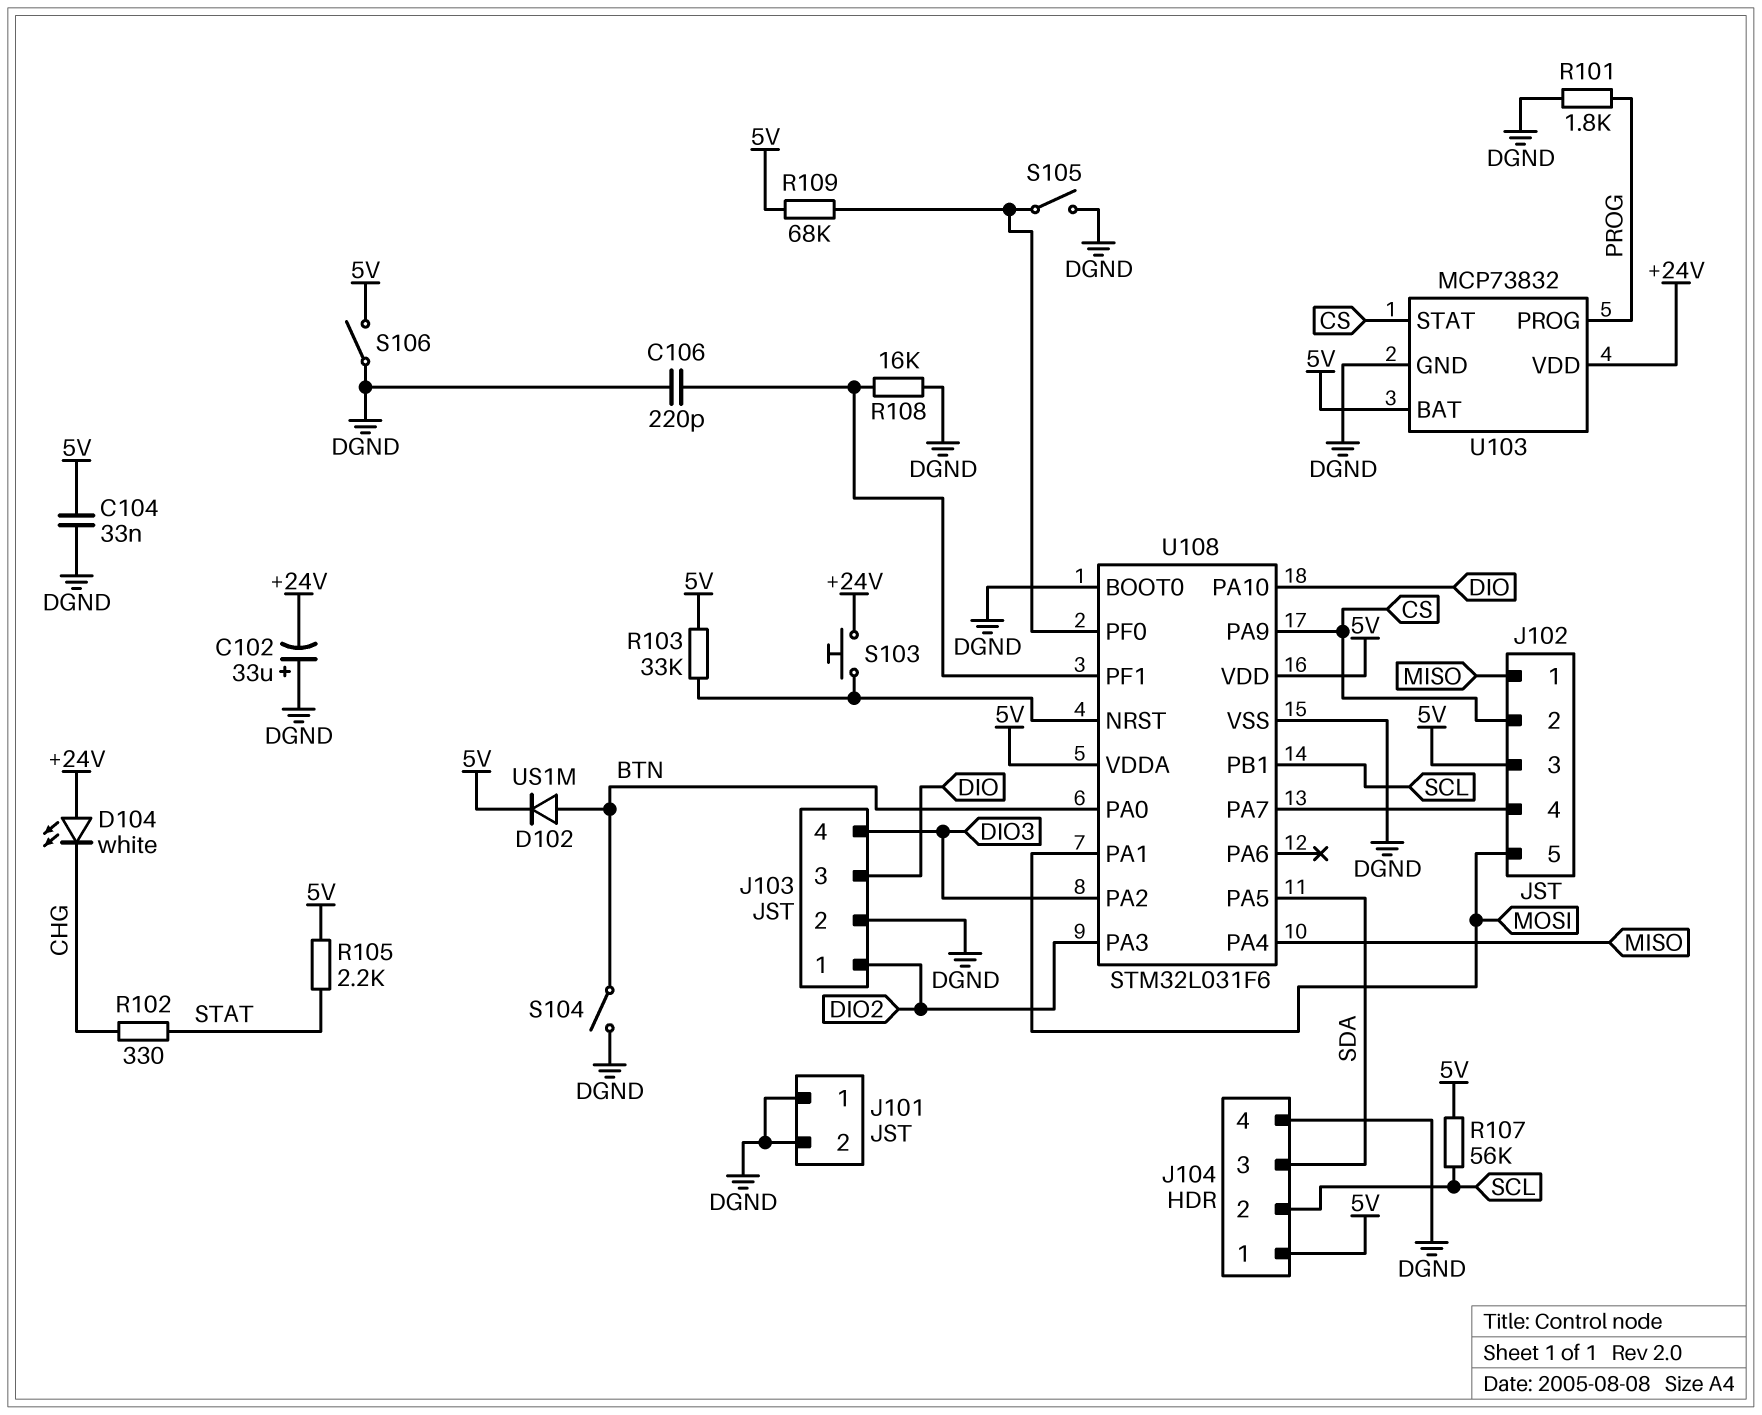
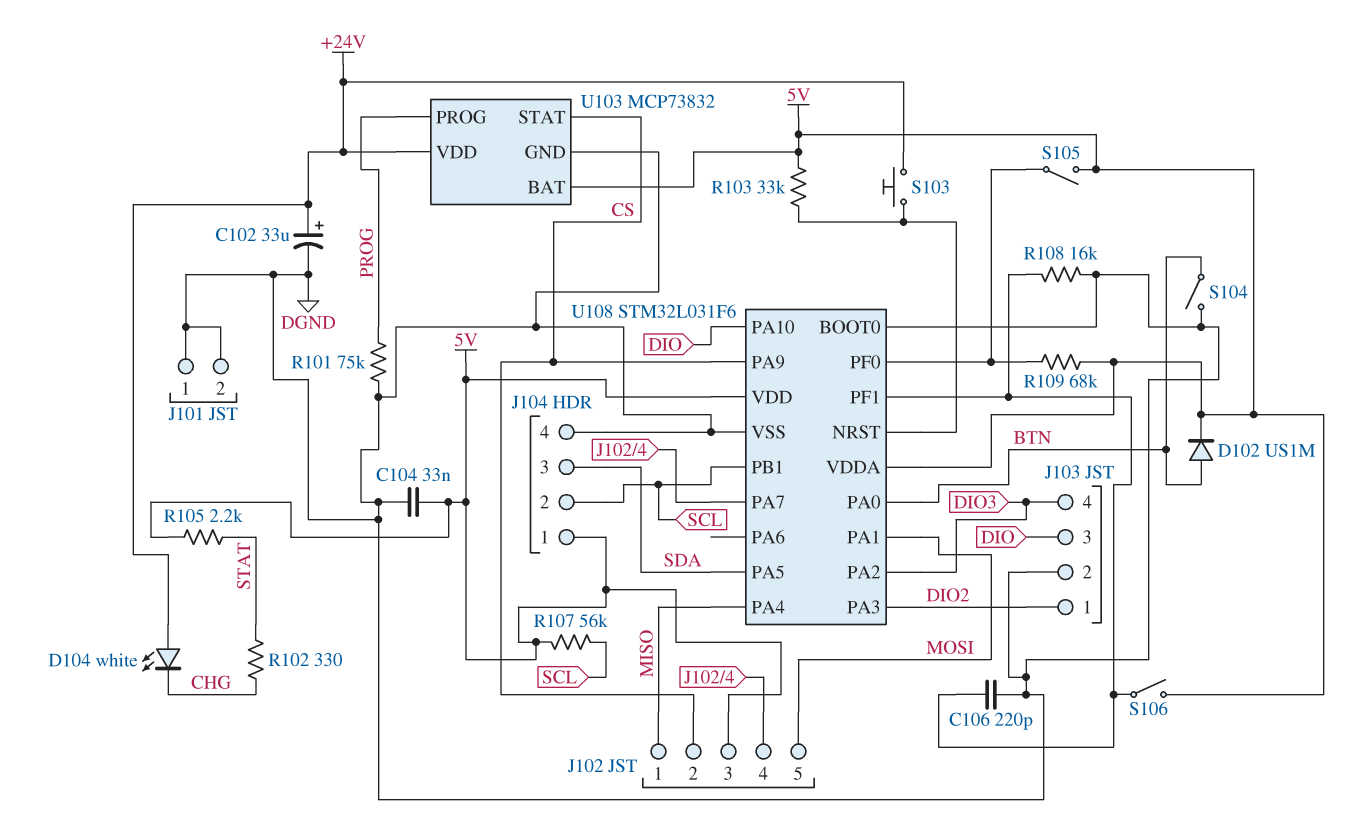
C102: 33uF (plus DGND, minus +24V) -> 33uF (plus +24V, minus DGND)
R101: 1.8k (DGND, PROG) -> 75k (DGND, PROG)
S105: switch (DGND, U108/PF0) -> switch (5V, U108/PF0)
S106: switch (5V, DGND) -> switch (5V, U108/PF1)

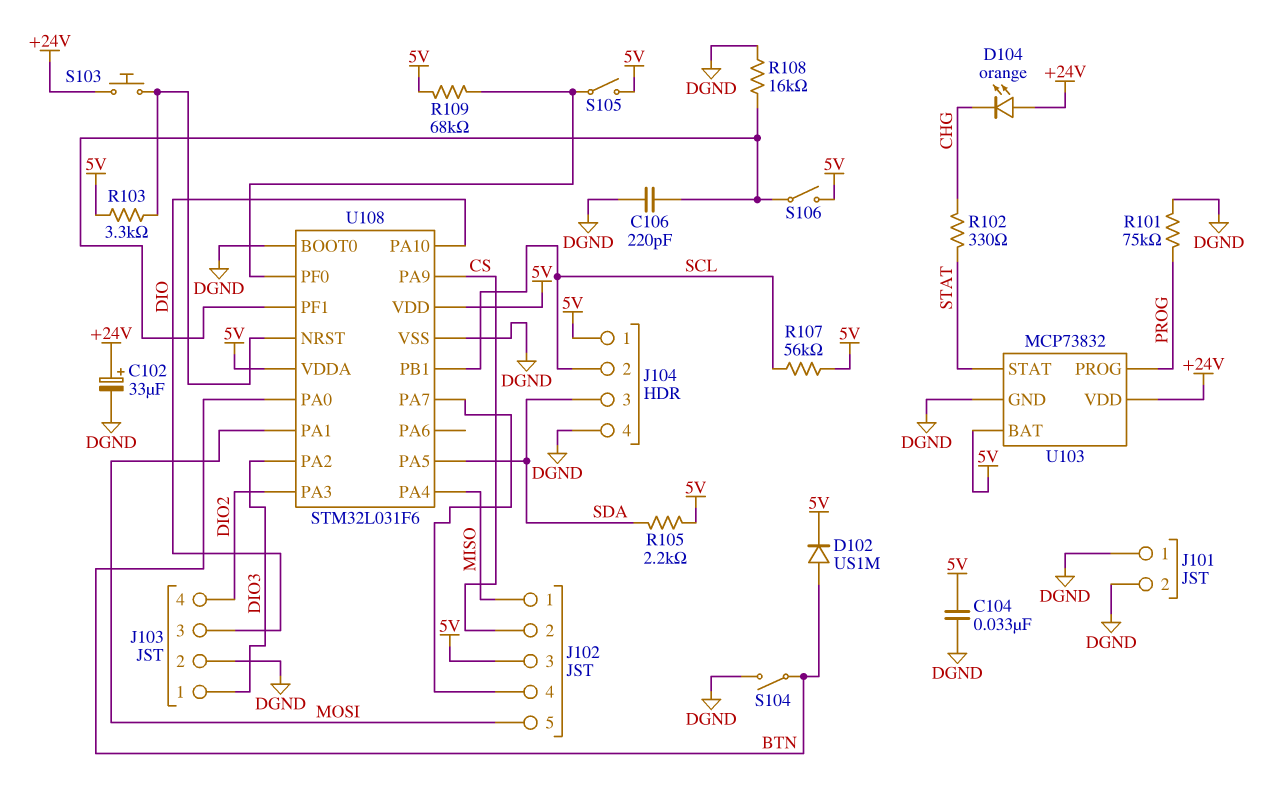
D104: LED white (A +24V, K CHG) -> LED orange (A +24V, K CHG)
J103 pin 1: DIO2 -> DIO3
J103 pin 4: DIO3 -> DIO2
R103: 33k (5V, U108/NRST) -> 3.3k (5V, U108/NRST)
R105: 2.2k (5V, STAT) -> 2.2k (5V, SDA)
U103 pin STAT: CS -> STAT

